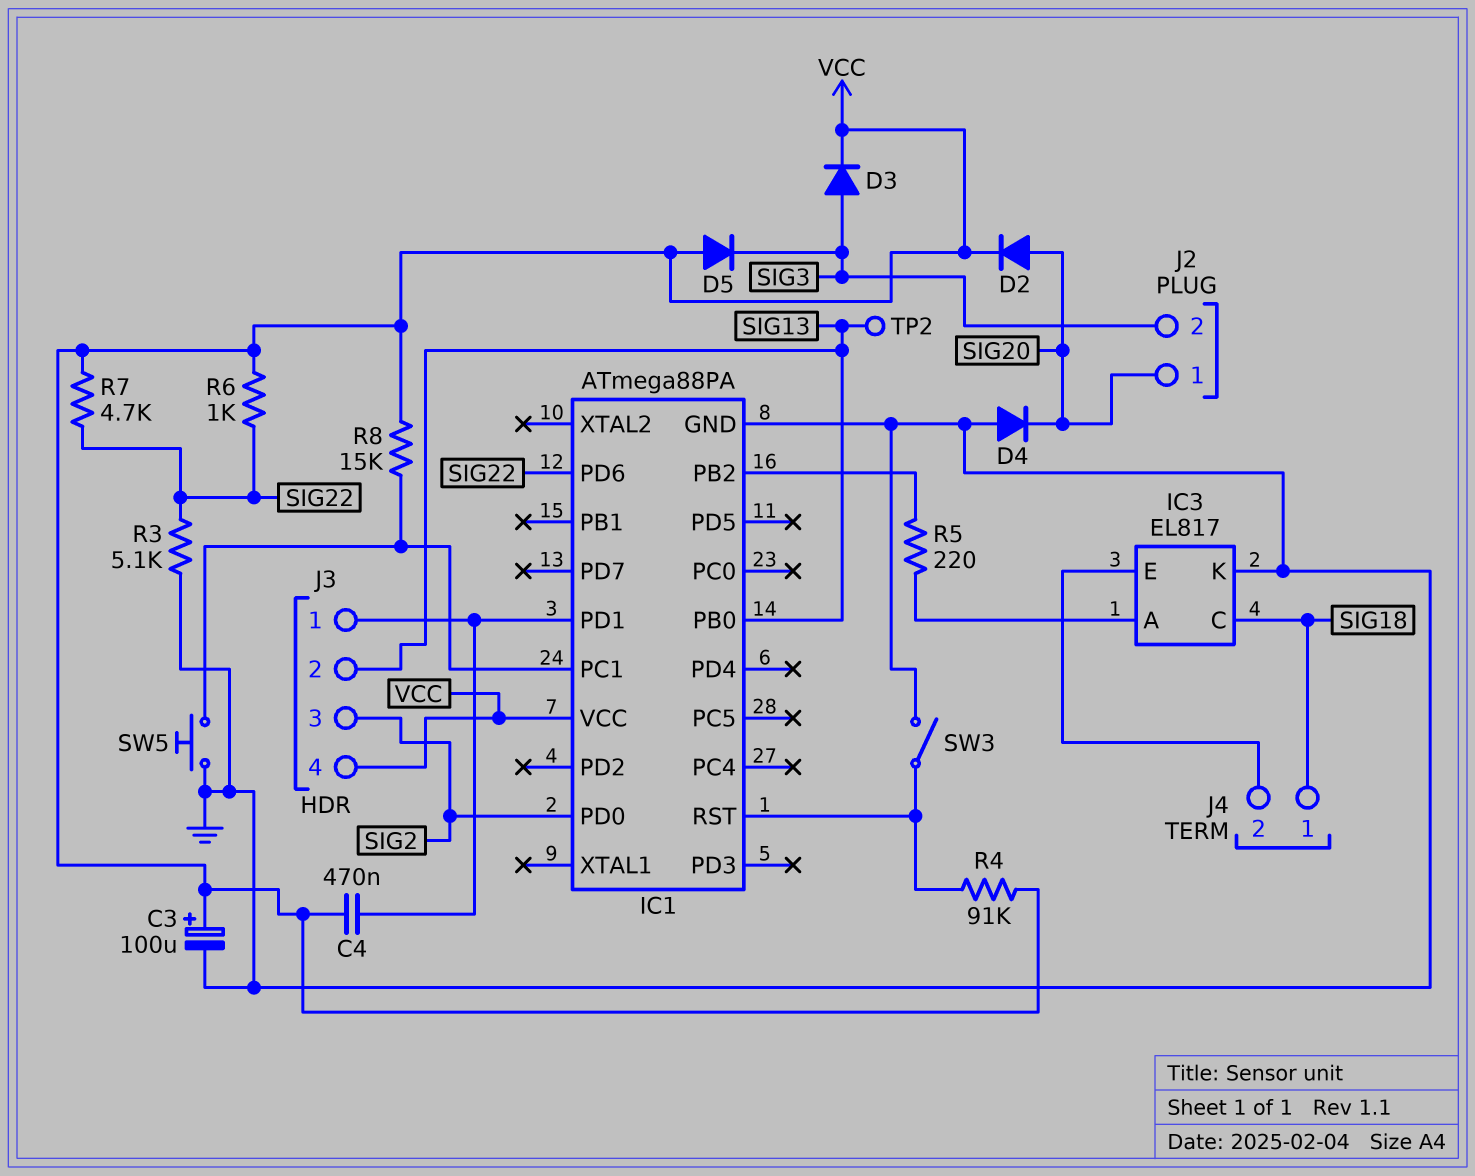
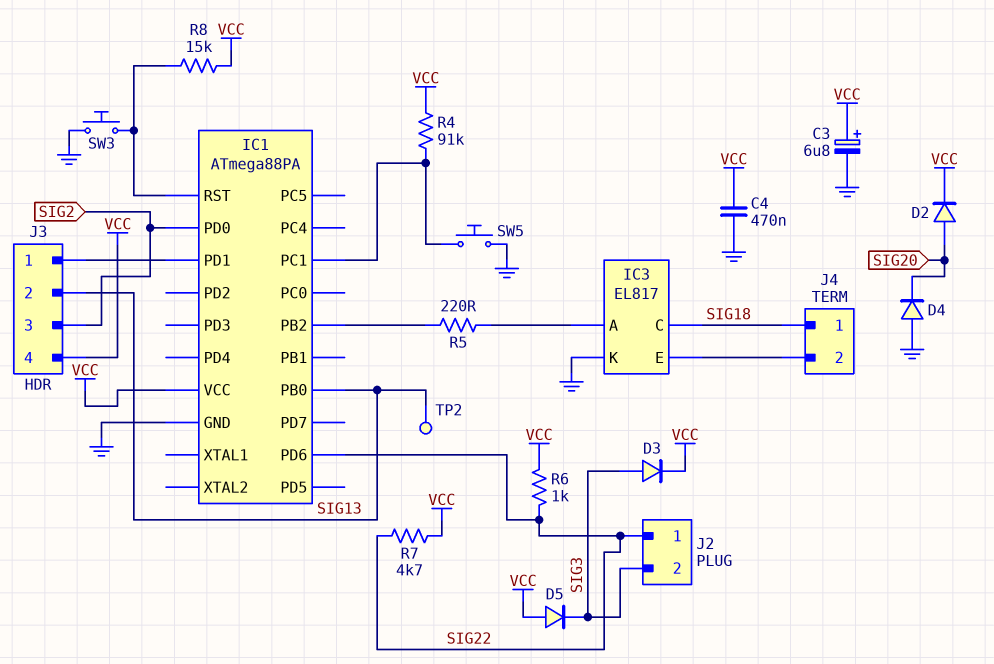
C3: 100uF (plus VCC, minus GND) -> 6.8uF (plus VCC, minus GND)
C4: 470nF (IC1/PD1, VCC) -> 470nF (GND, VCC)
J2 pin 1: SIG20 -> SIG22
R3: 5.1k (GND, SIG22) -> none
R4: 91k (IC1/RST, VCC) -> 91k (IC1/PC1, VCC)
R8: 15k (IC1/PC1, VCC) -> 15k (IC1/RST, VCC)
SW3: switch (GND, IC1/RST) -> button (GND, IC1/RST)

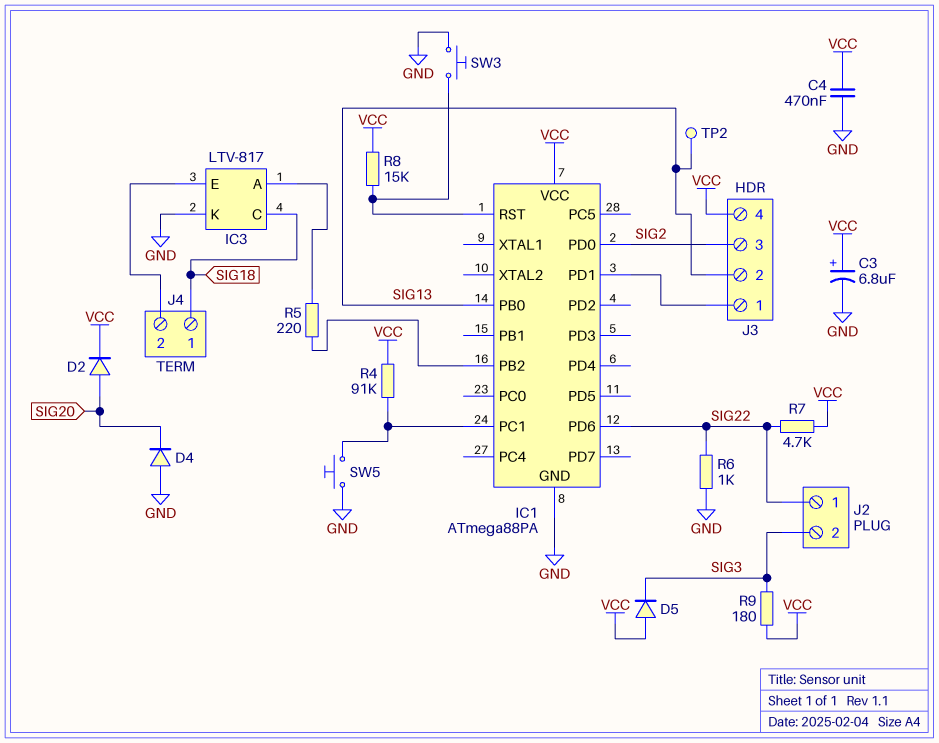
D3: diode (A SIG3, K VCC) -> none
IC3: EL817 -> LTV-817
R6: 1k (SIG22, VCC) -> 1k (GND, SIG22)
R9: none -> 180 (SIG3, VCC)

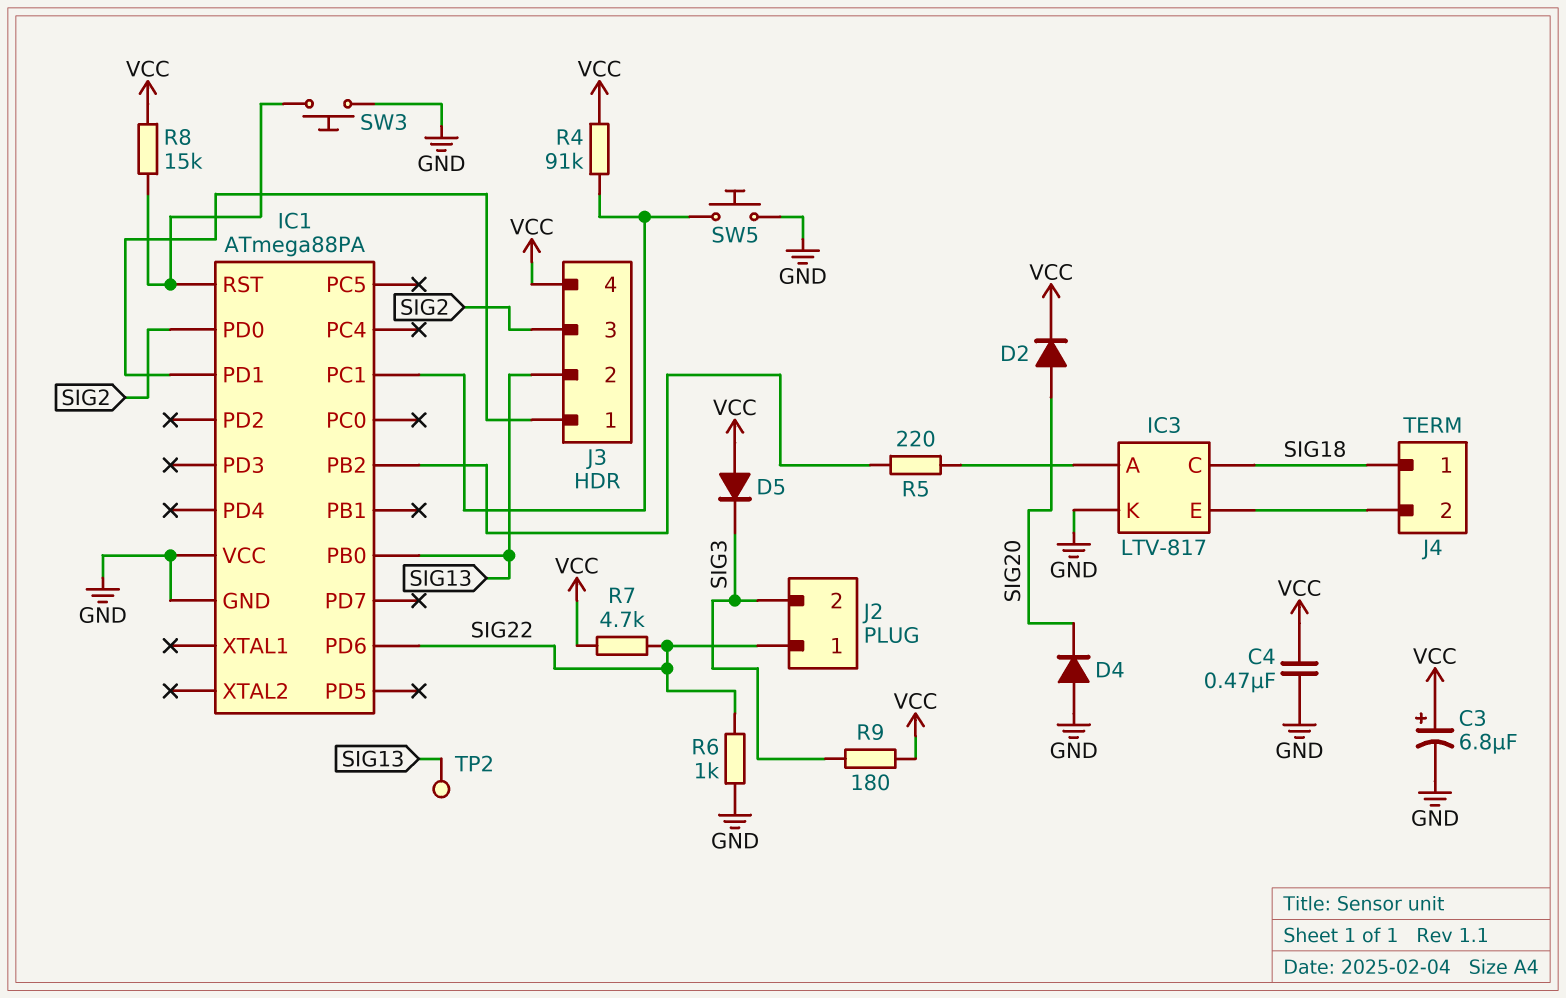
IC1 pin VCC: VCC -> GND

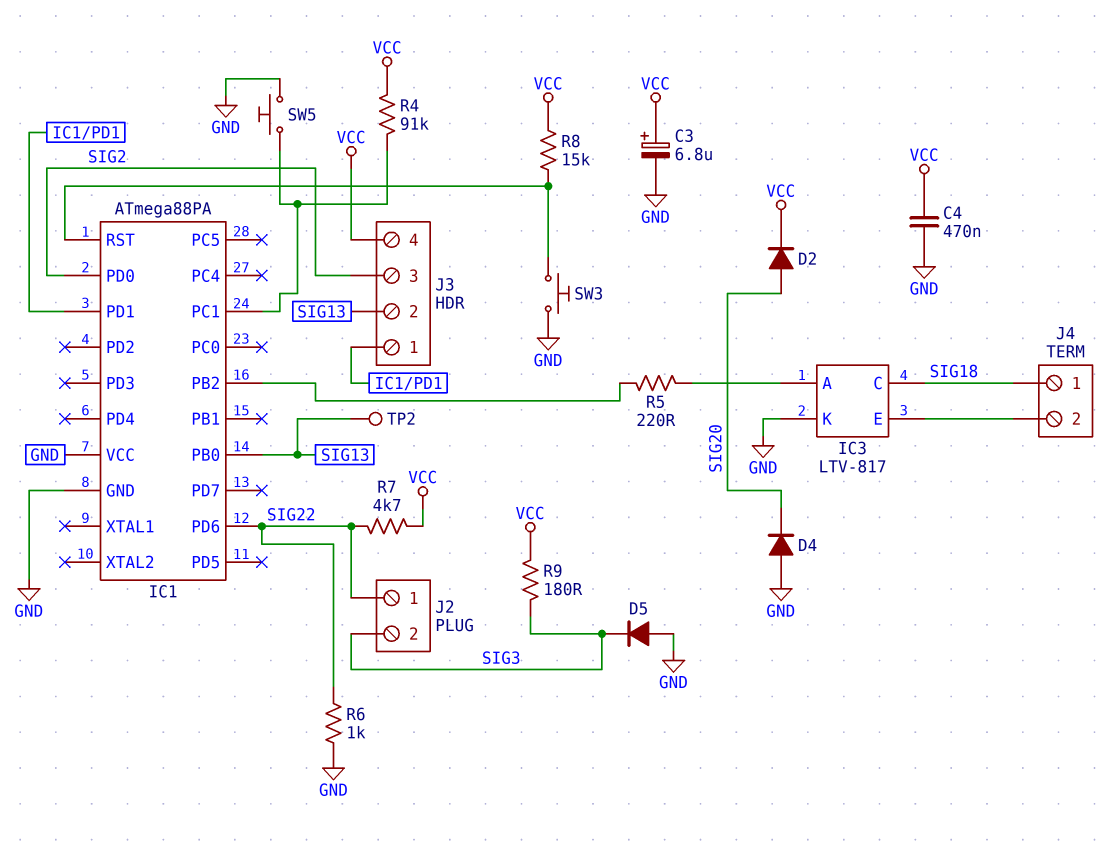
D5: diode (A VCC, K SIG3) -> diode (A GND, K SIG3)

